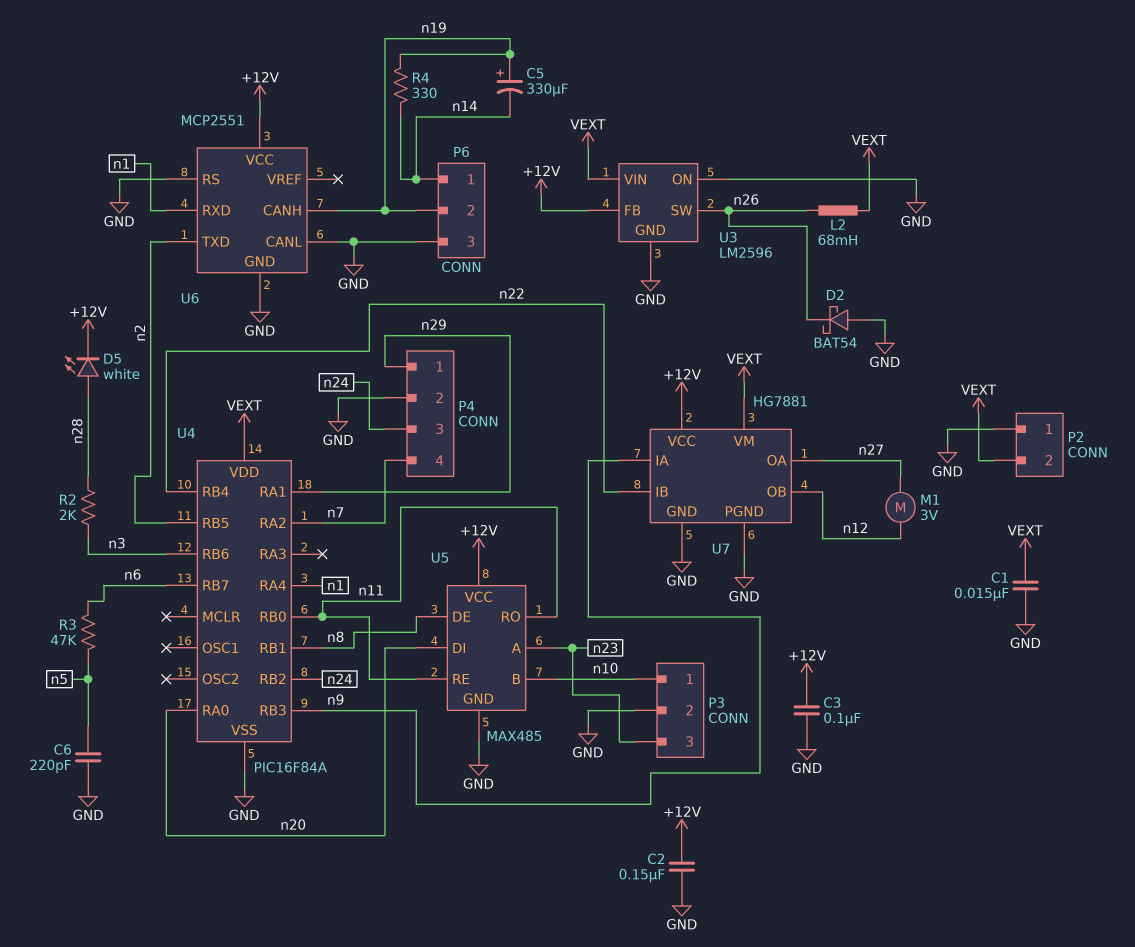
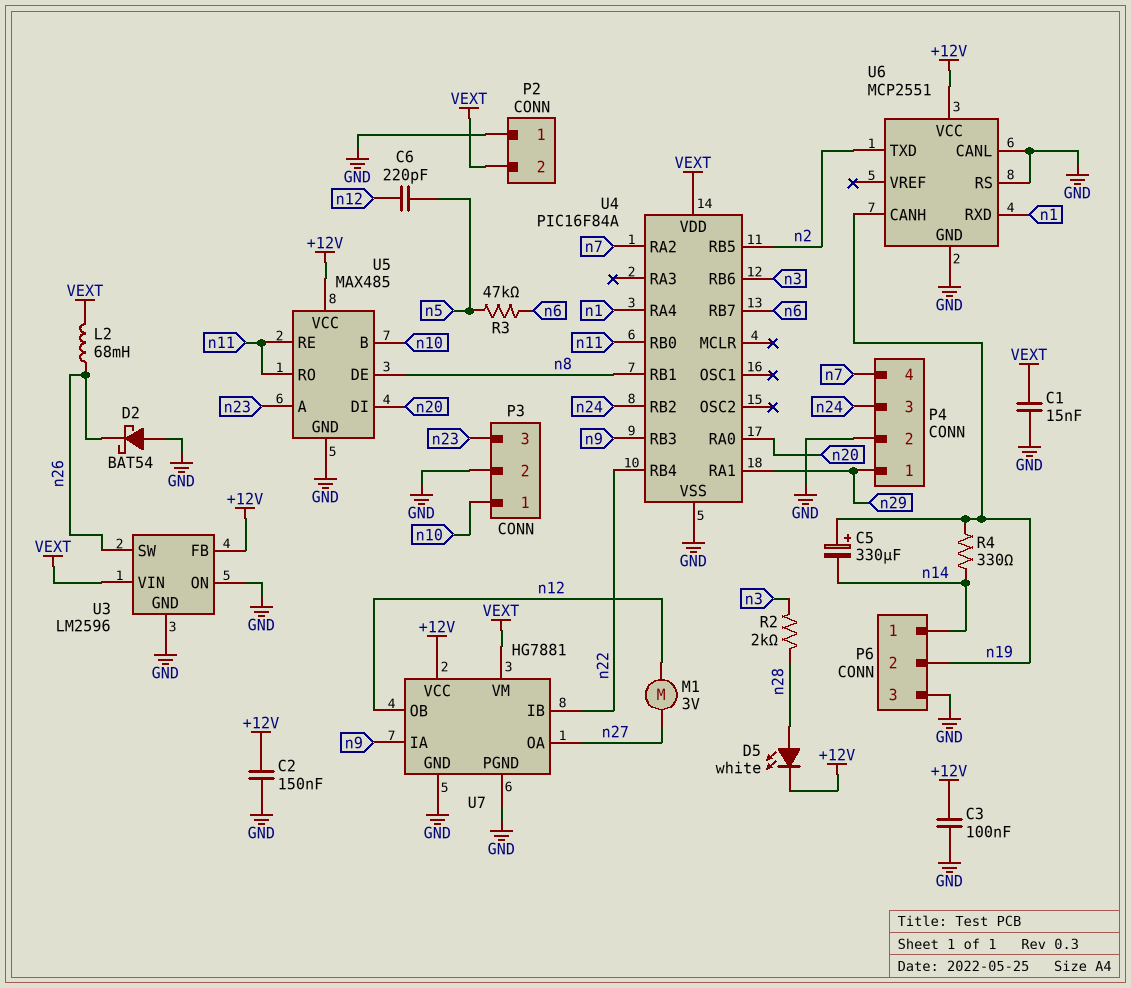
C6: 220pF (GND, n5) -> 220pF (n5, n12)

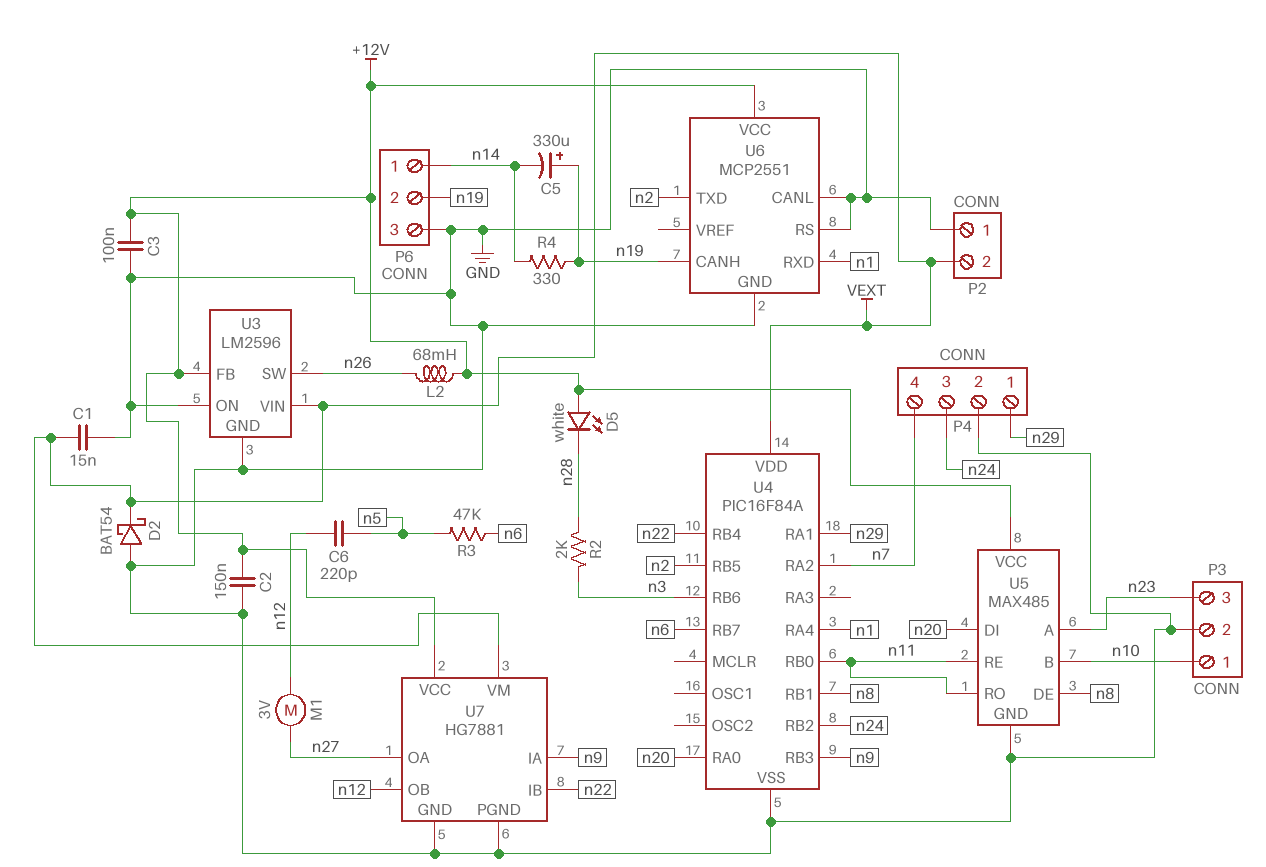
D2: schottky BAT54 (A GND, K n26) -> schottky BAT54 (A GND, K VEXT)
D5: LED white (A n28, K +12V) -> LED white (A +12V, K n28)
L2: 68mH (VEXT, n26) -> 68mH (+12V, n26)

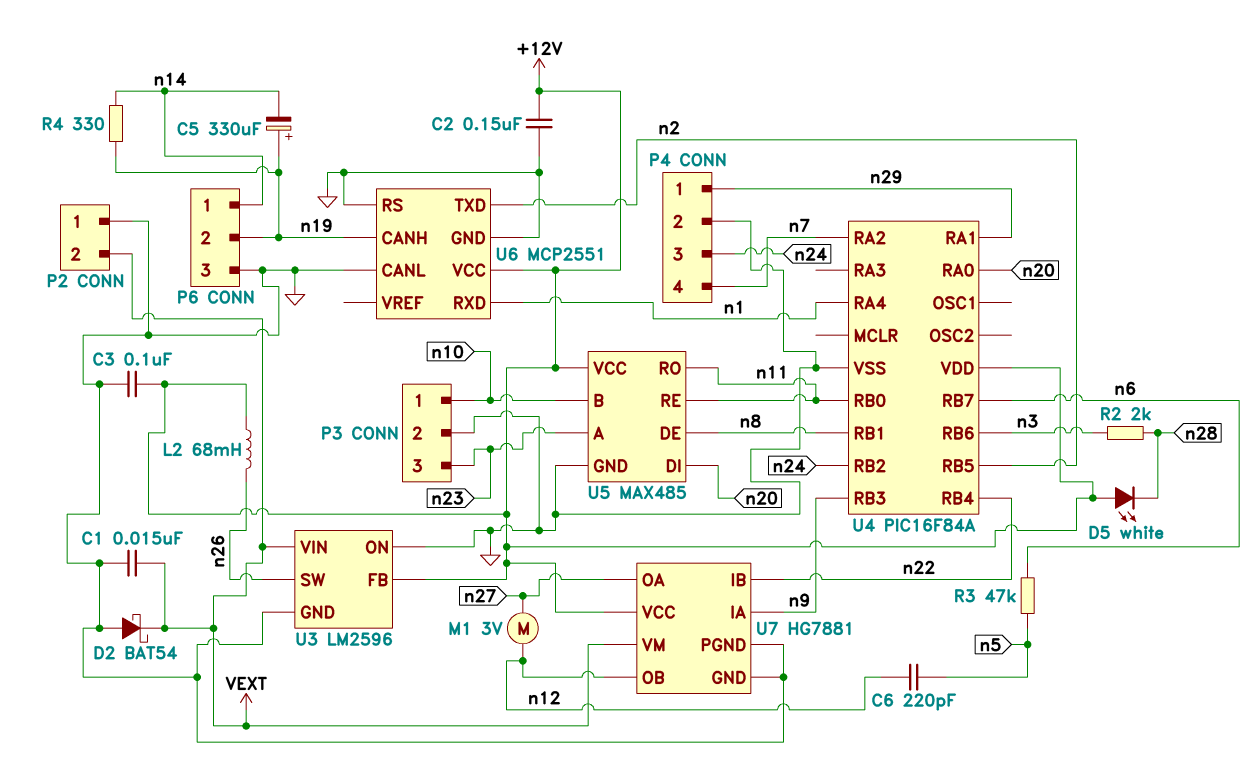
U4 pin VDD: VEXT -> +12V

